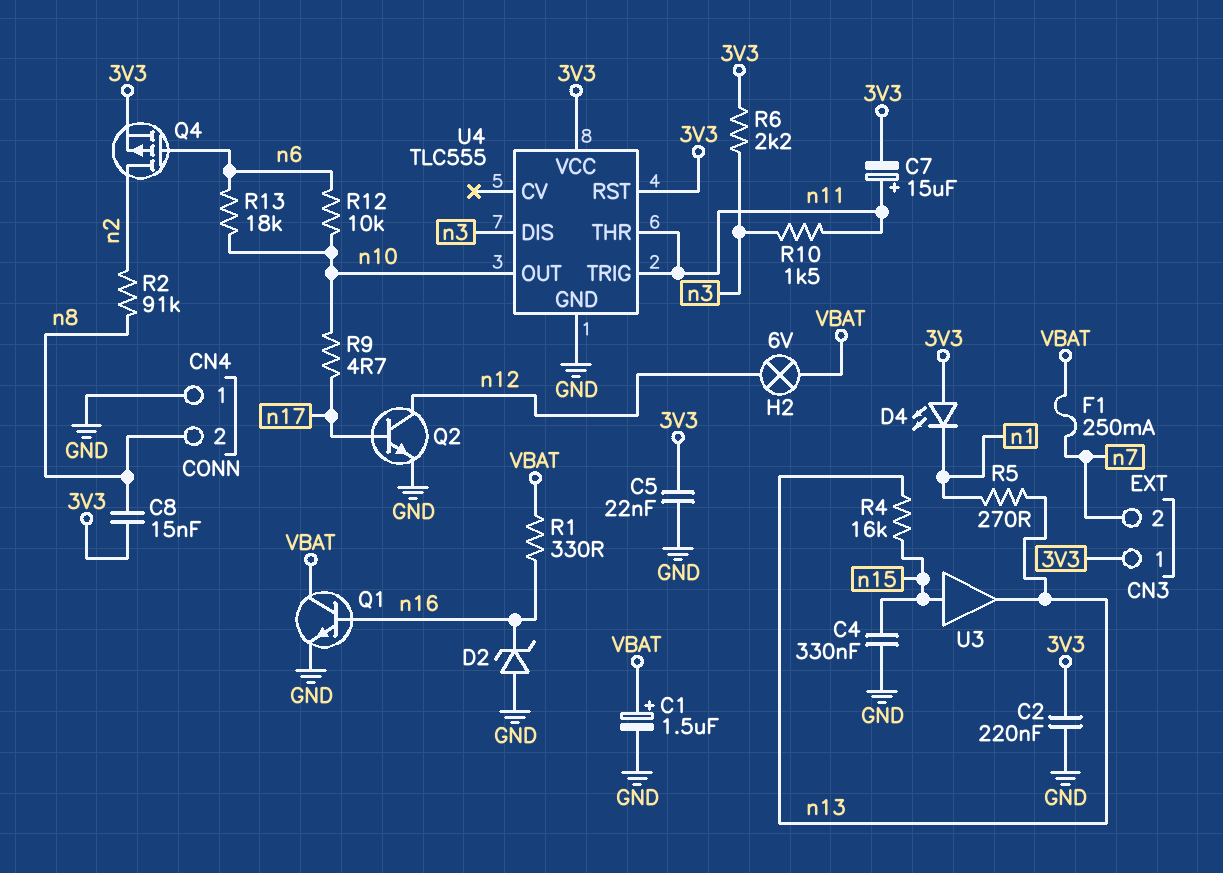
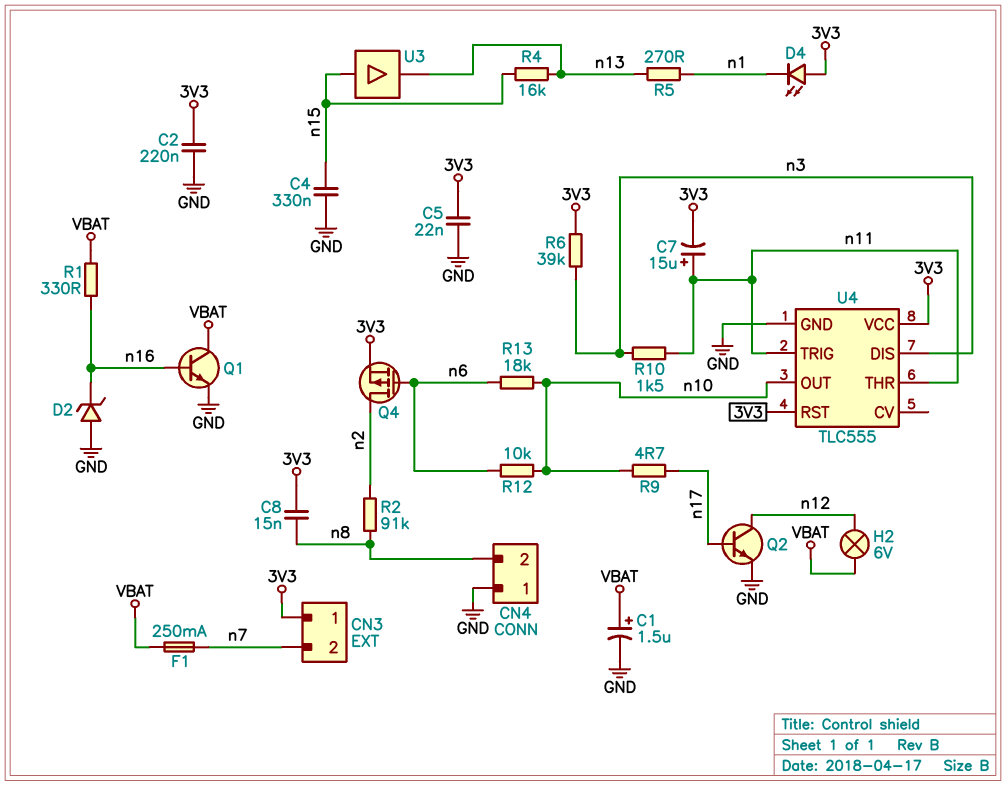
R6: 2.2k (3V3, n3) -> 39k (3V3, n3)

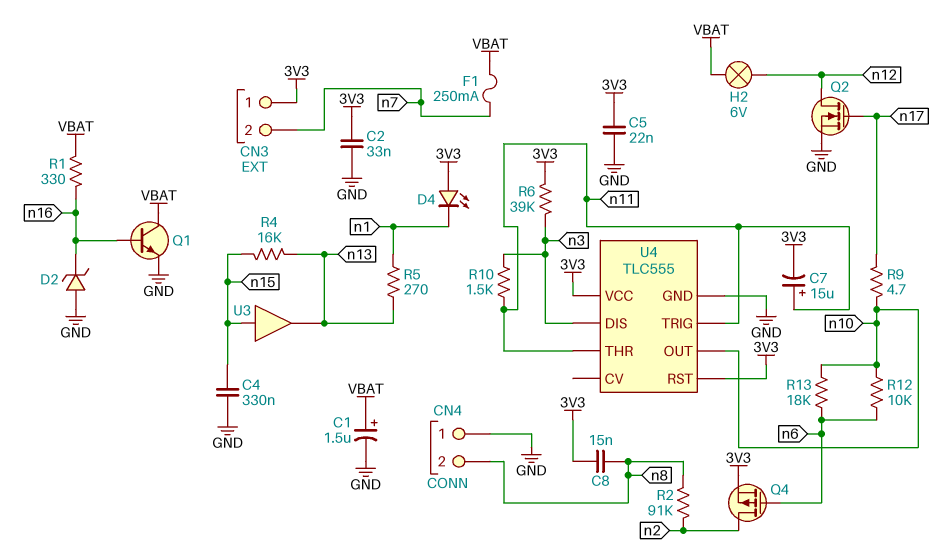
C2: 220nF (3V3, GND) -> 33nF (3V3, GND)
Q2: NPN (B n17, C n12, E GND) -> NMOS (G n17, D n12, S GND)

